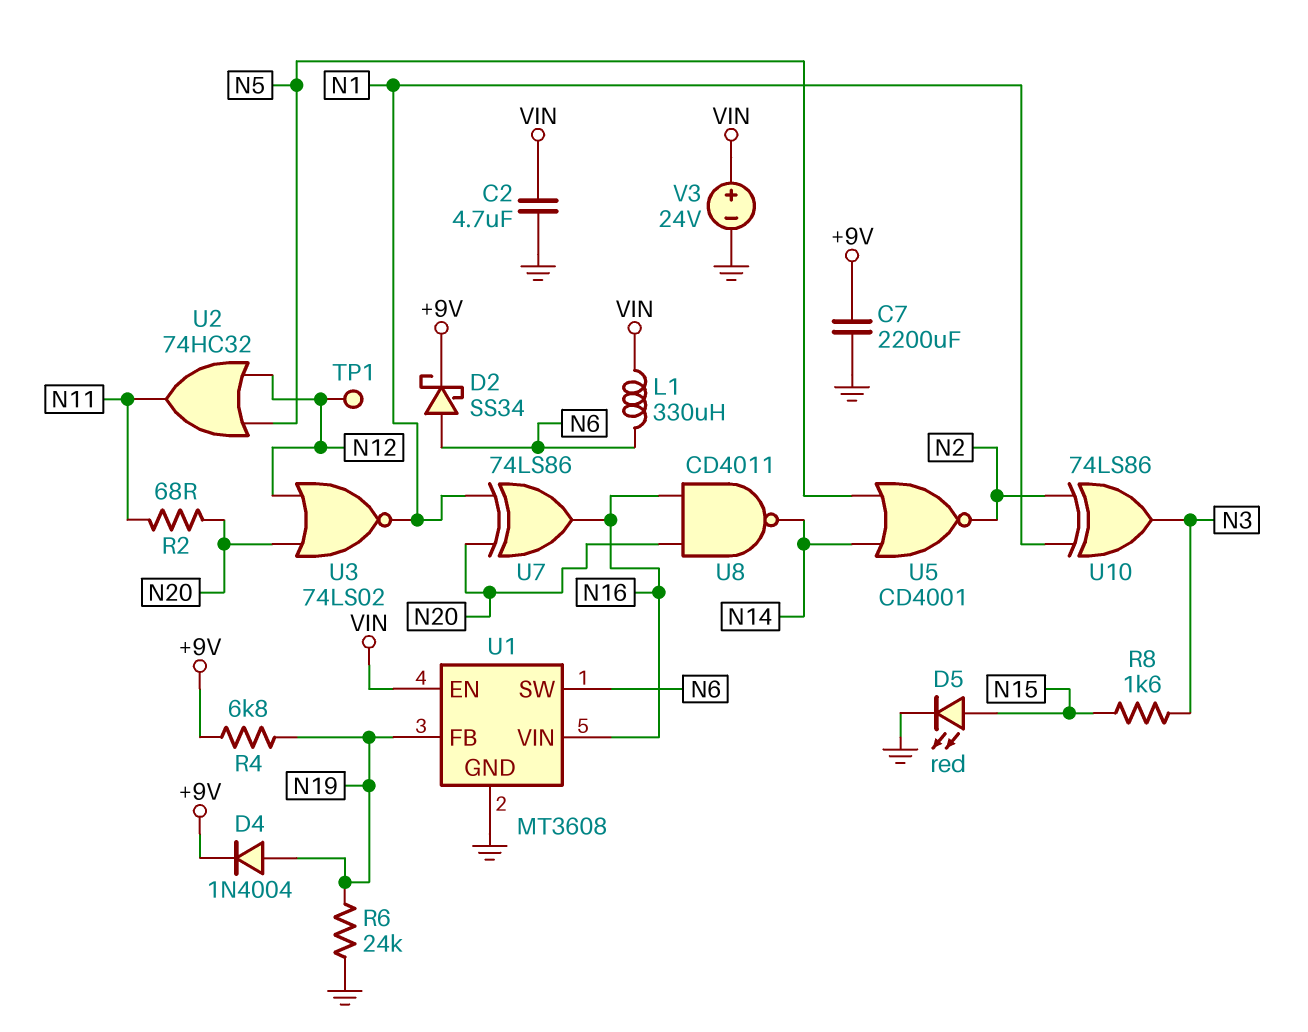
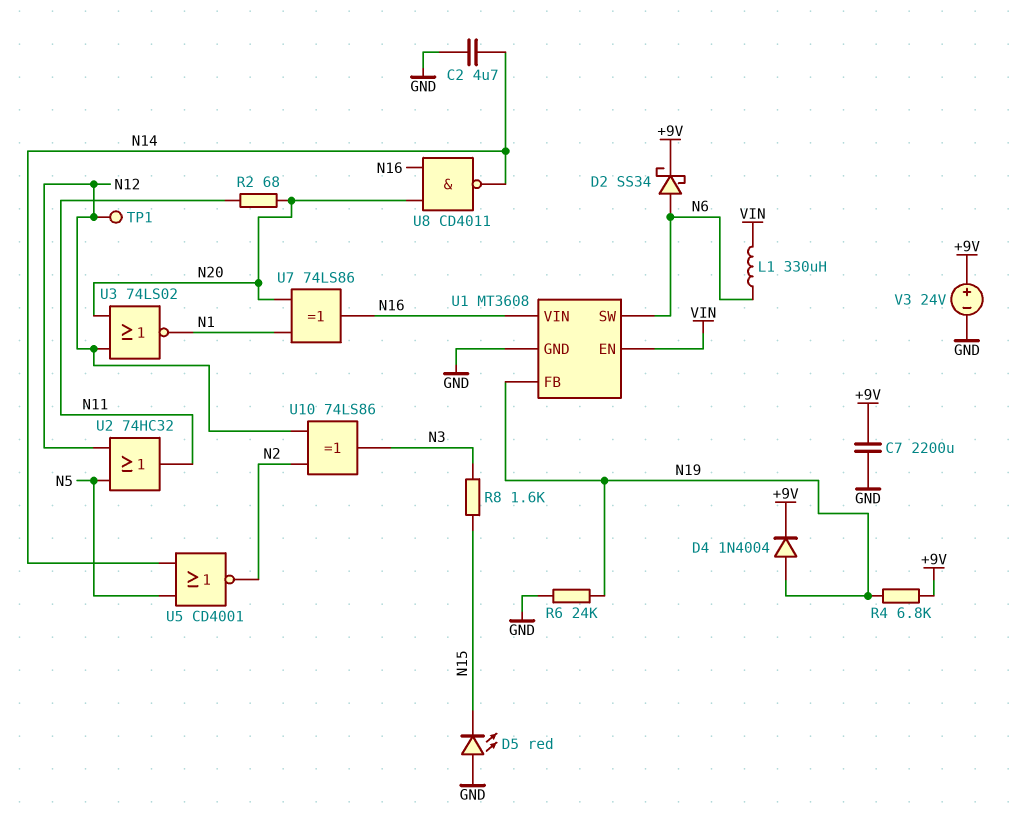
C2: 4.7uF (GND, VIN) -> 4.7uF (GND, N14)
D5: LED red (A N15, K GND) -> LED red (A GND, K N15)
U10: XOR 74LS86 (in N1, in N2, out N3) -> XOR 74LS86 (in N2, in N12, out N3)
V3: 24V (plus VIN, minus GND) -> 24V (plus +9V, minus GND)

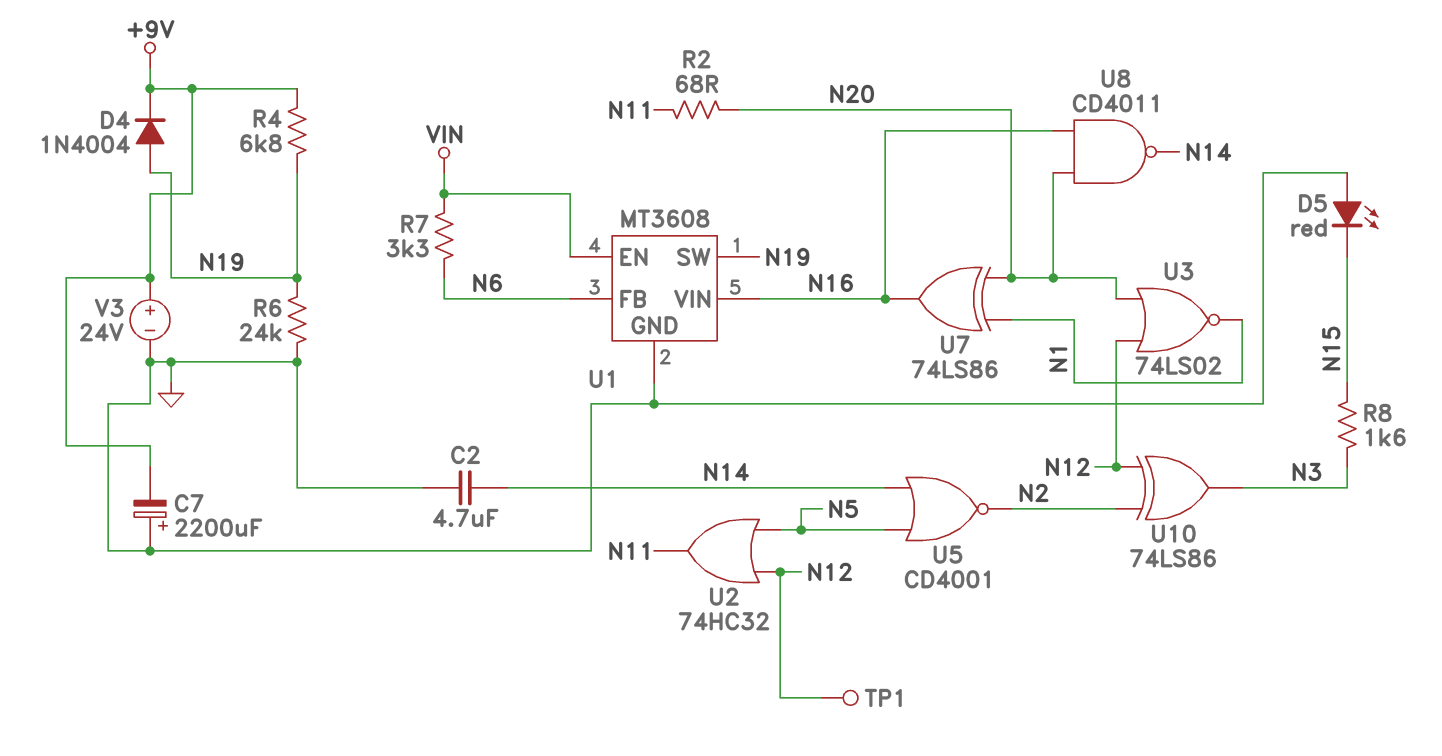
C7: 2200uF (+9V, GND) -> 2200uF (plus GND, minus +9V)
D2: schottky SS34 (A N6, K +9V) -> none
L1: 330uH (N6, VIN) -> none
R7: none -> 3.3k (N6, VIN)
U1 pin FB: N19 -> N6
U1 pin SW: N6 -> N19

